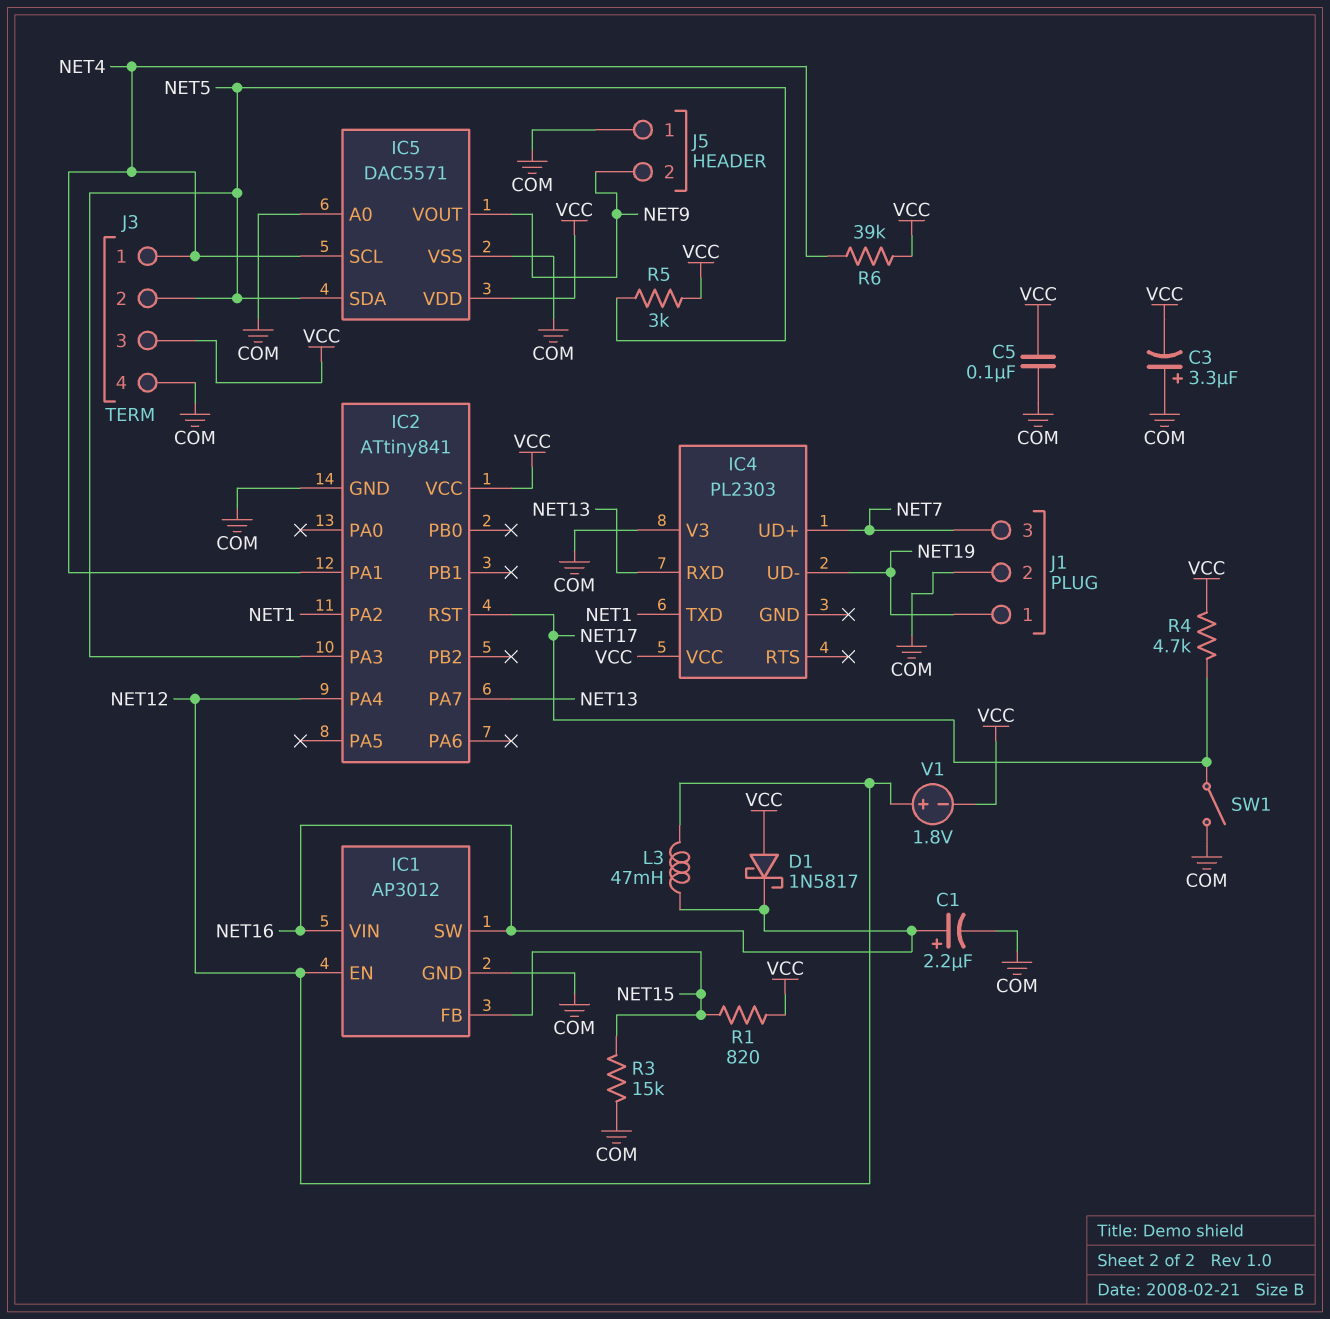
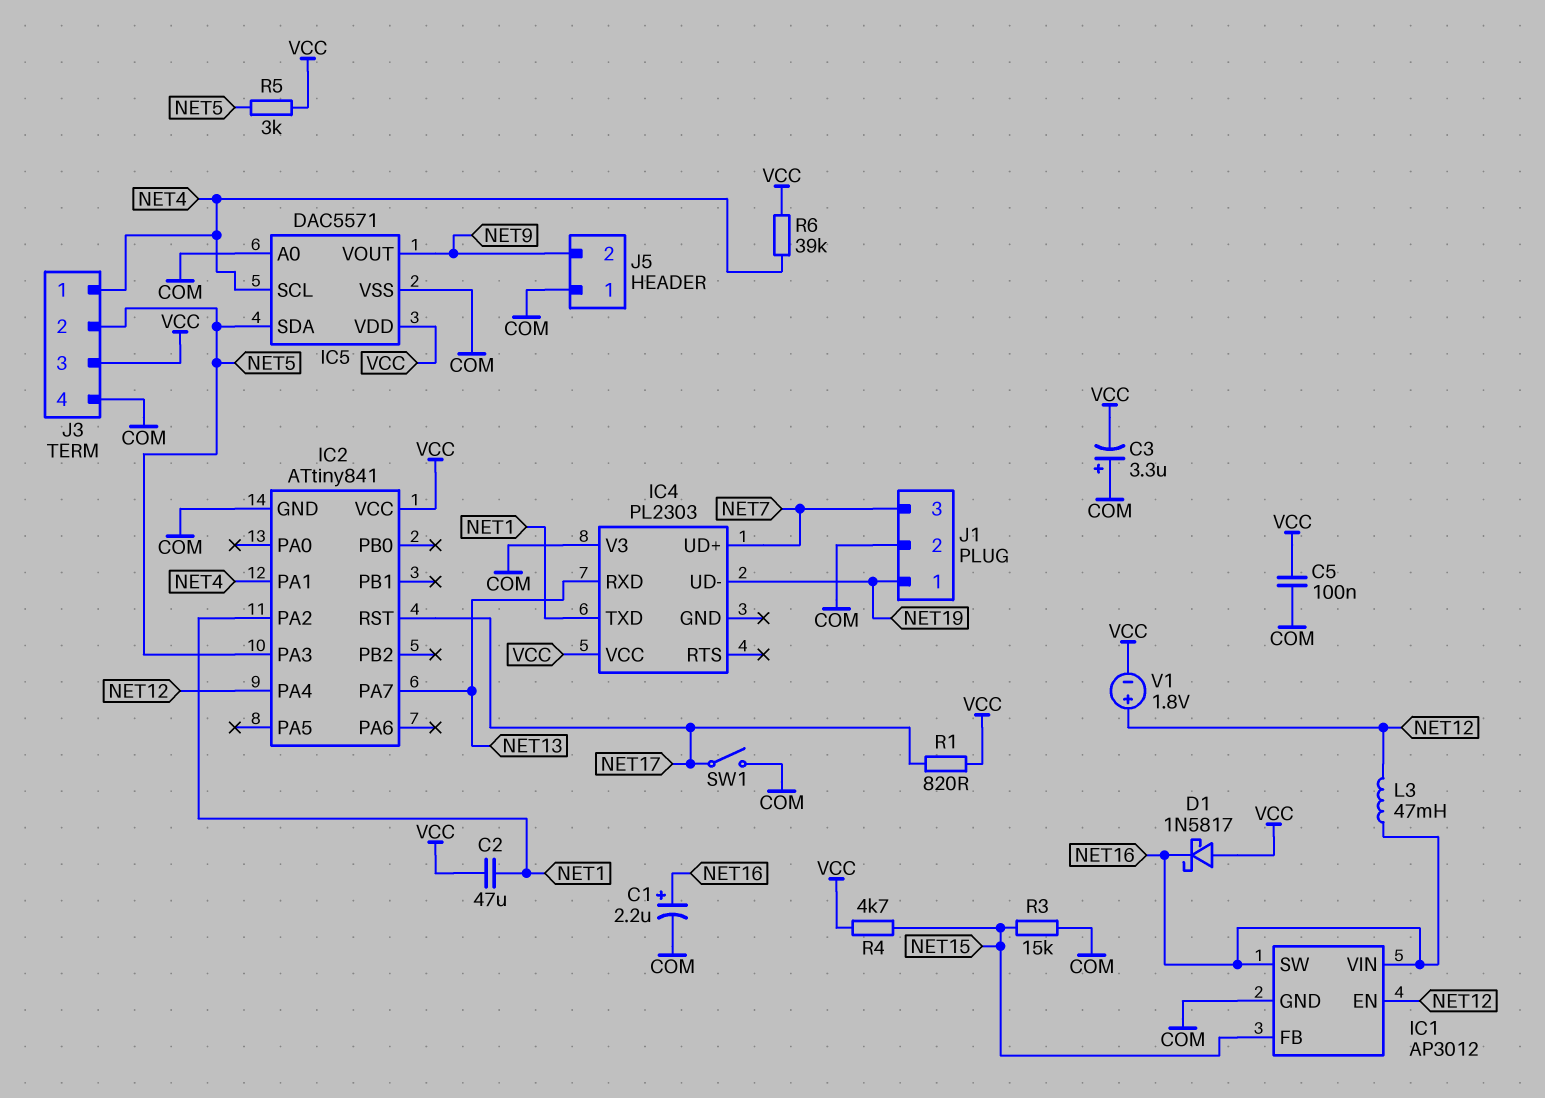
C2: none -> 47uF (NET1, VCC)
R1: 820 (NET15, VCC) -> 820 (NET17, VCC)
R4: 4.7k (NET17, VCC) -> 4.7k (NET15, VCC)

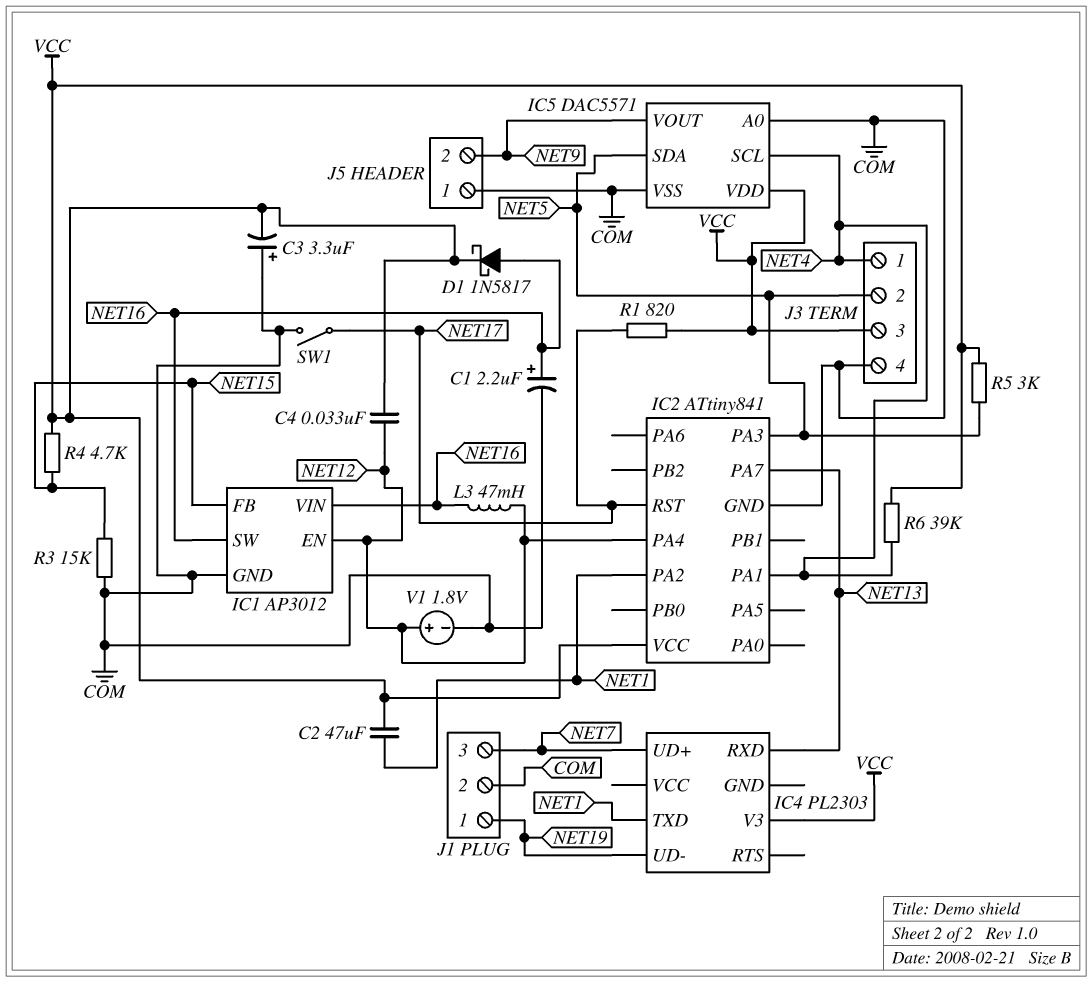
C4: none -> 33nF (NET12, VCC)
C5: 100nF (COM, VCC) -> none
D1: schottky 1N5817 (A VCC, K NET16) -> schottky 1N5817 (A NET16, K VCC)
IC4 pin V3: COM -> VCC
IC4 pin VCC: VCC -> none
V1: 1.8V (plus NET12, minus VCC) -> 1.8V (plus NET12, minus COM)

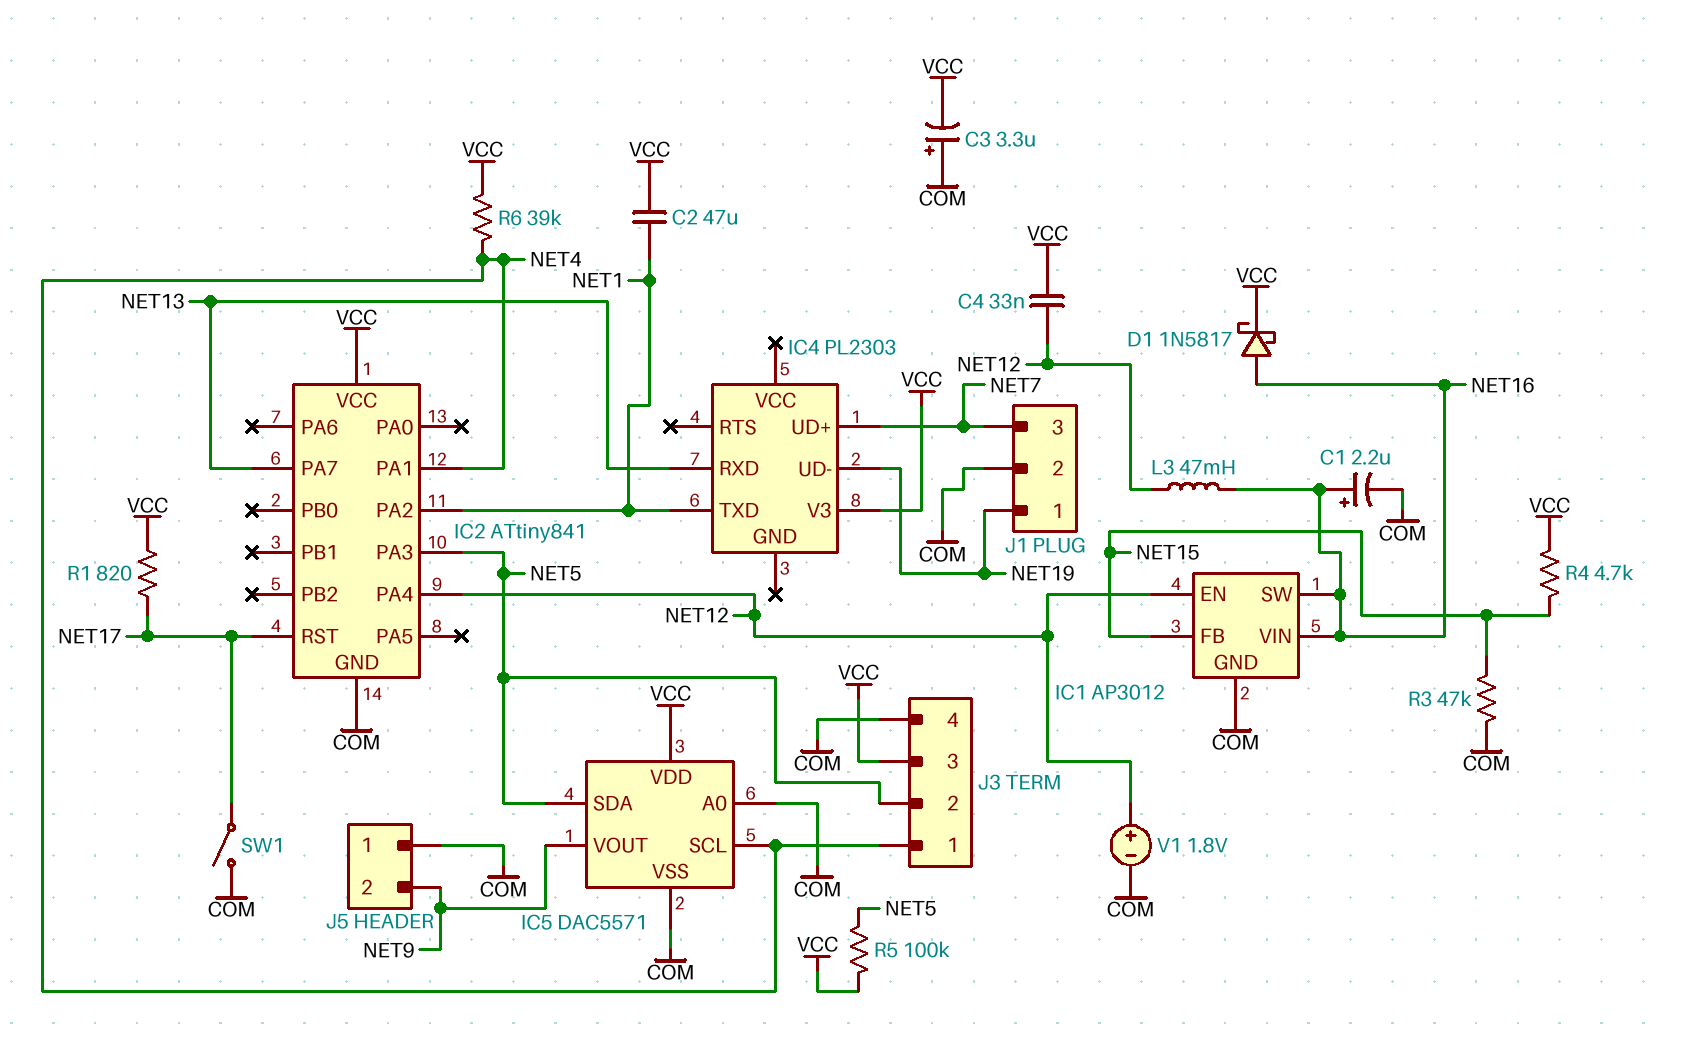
R3: 15k (COM, NET15) -> 47k (COM, NET15)
R5: 3k (NET5, VCC) -> 100k (NET5, VCC)

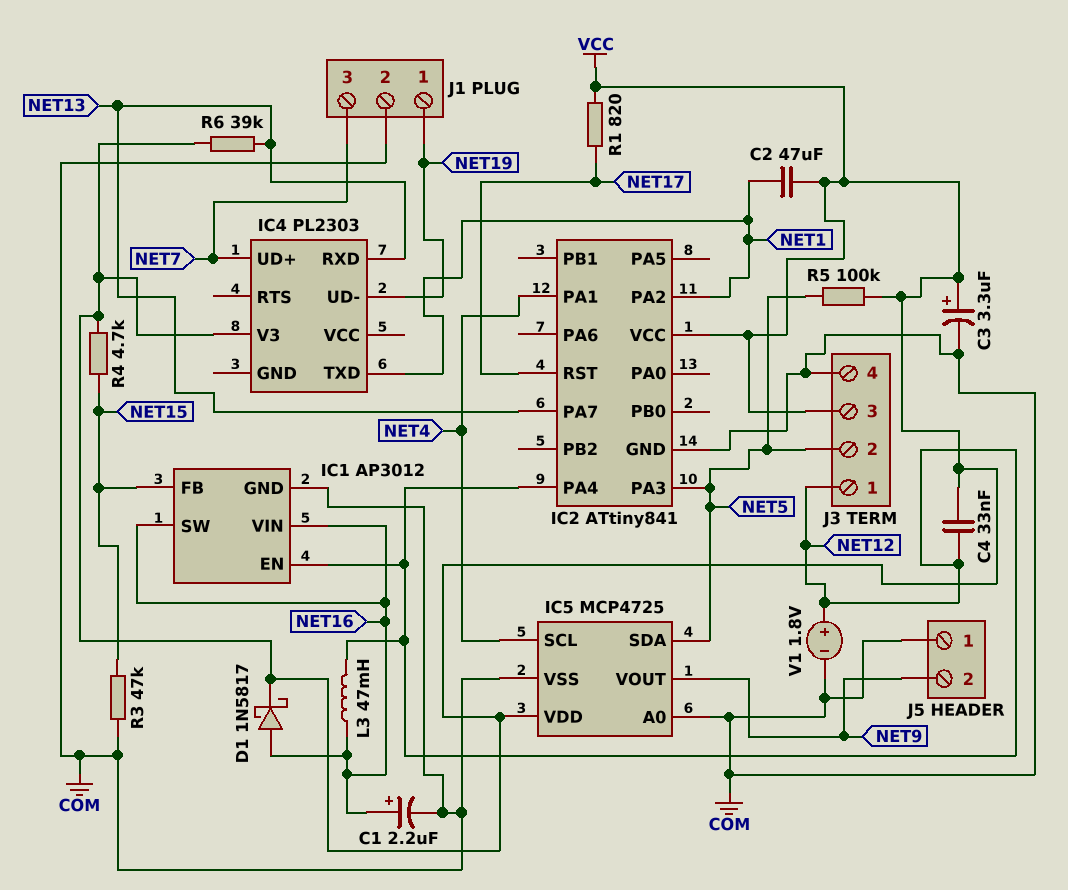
C3: 3.3uF (plus COM, minus VCC) -> 3.3uF (plus VCC, minus COM)
IC5: DAC5571 -> MCP4725
J3 pin 1: NET4 -> NET12
R6: 39k (NET4, VCC) -> 39k (NET13, VCC)
SW1: switch (COM, NET17) -> none

